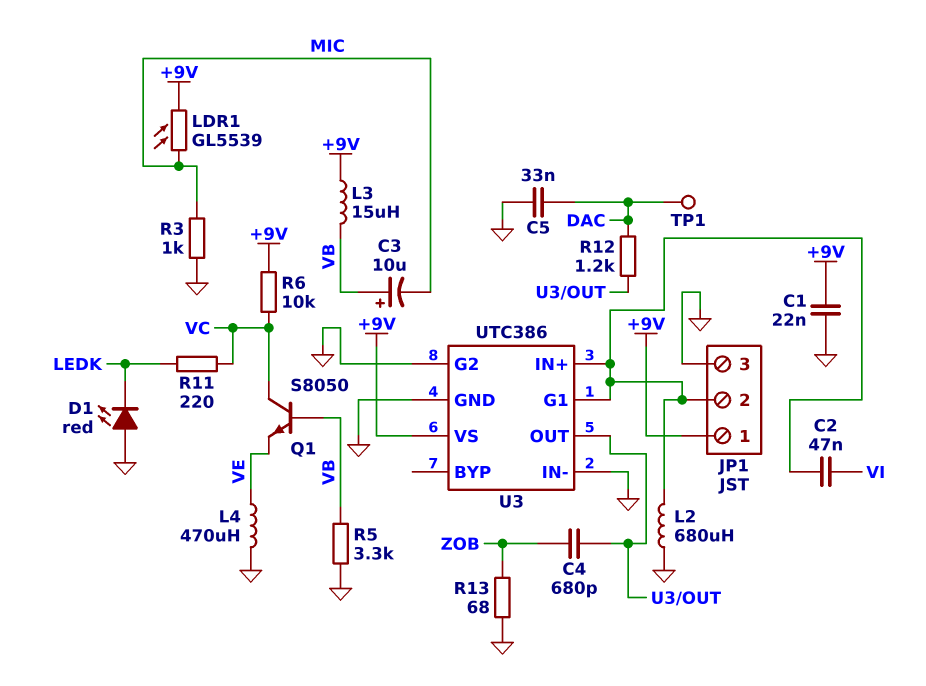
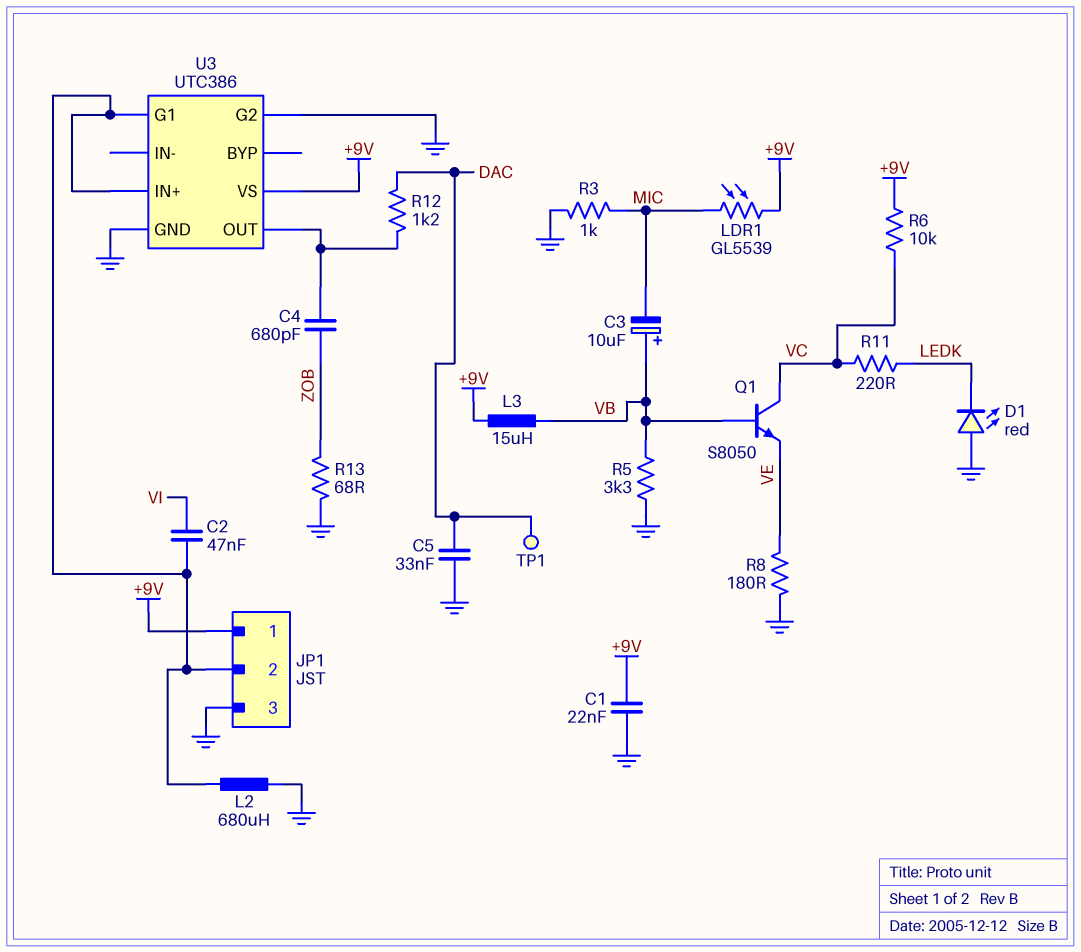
L4: 470uH (GND, VE) -> none
R8: none -> 180 (GND, VE)
U3 pin IN-: GND -> none

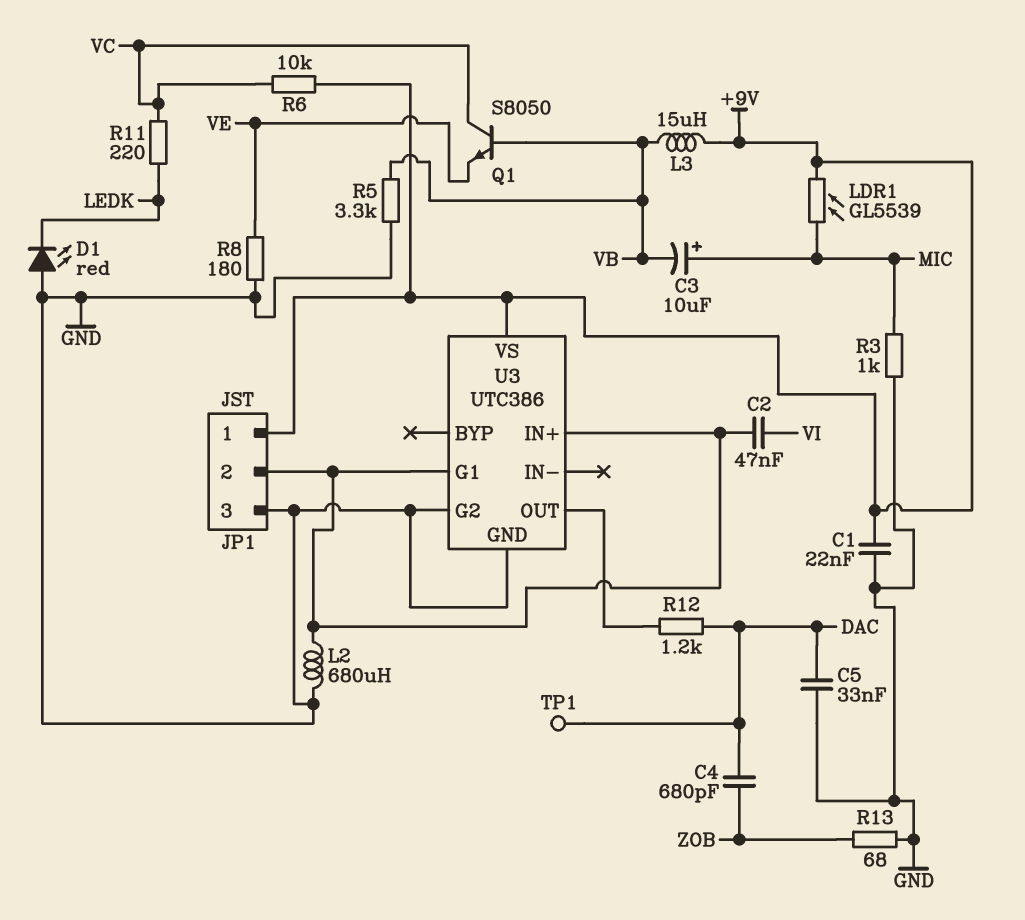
C3: 10uF (plus VB, minus MIC) -> 10uF (plus MIC, minus VB)
C4: 680pF (U3/OUT, ZOB) -> 680pF (DAC, ZOB)

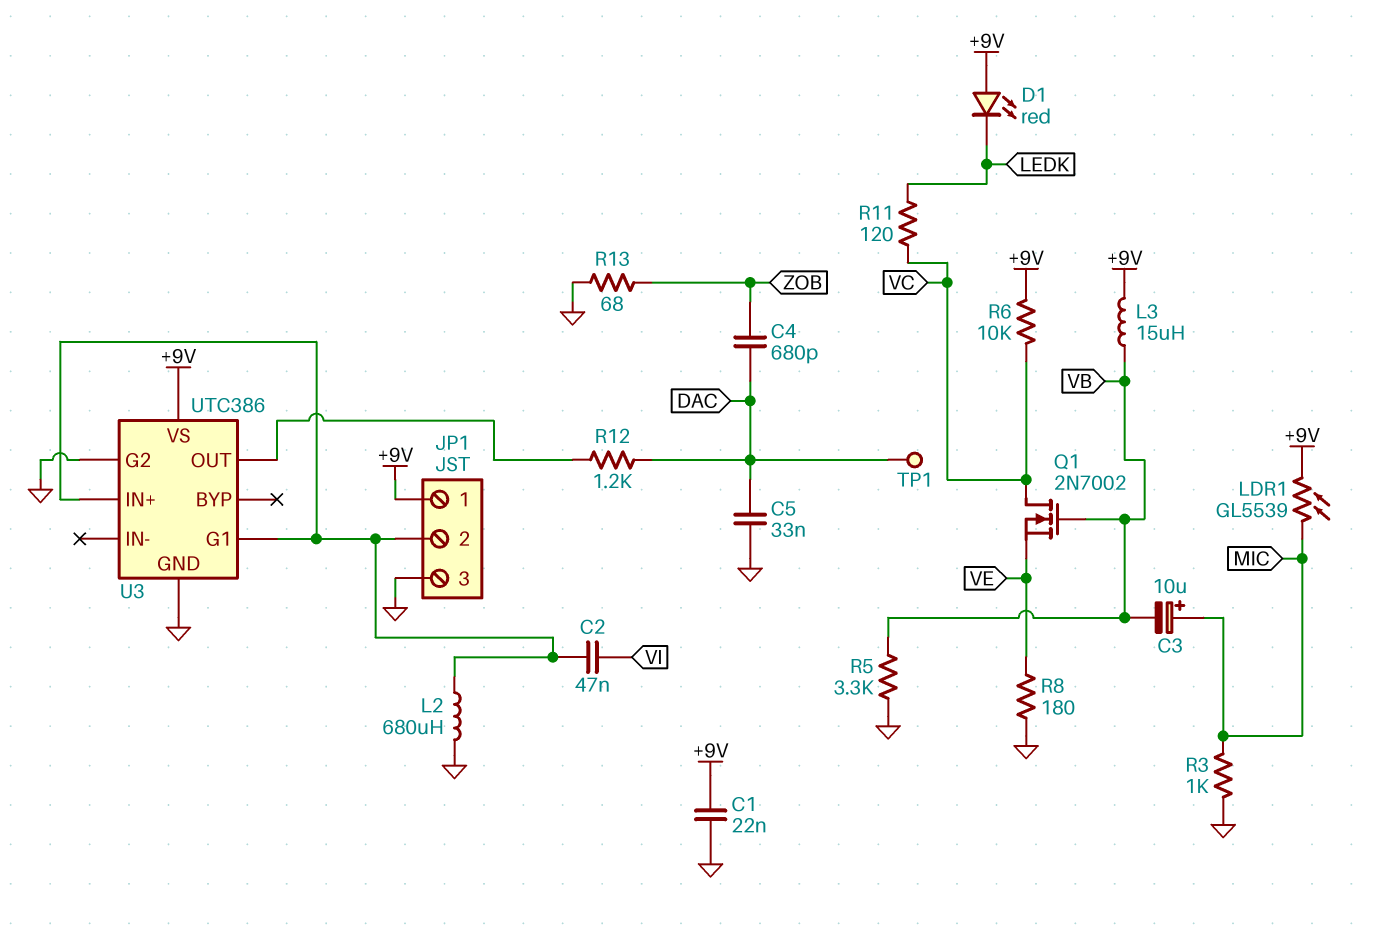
D1: LED red (A GND, K LEDK) -> LED red (A +9V, K LEDK)
Q1: NPN S8050 (B VB, C VC, E VE) -> NMOS 2N7002 (G VB, D VC, S VE)
R11: 220 (LEDK, VC) -> 120 (LEDK, VC)

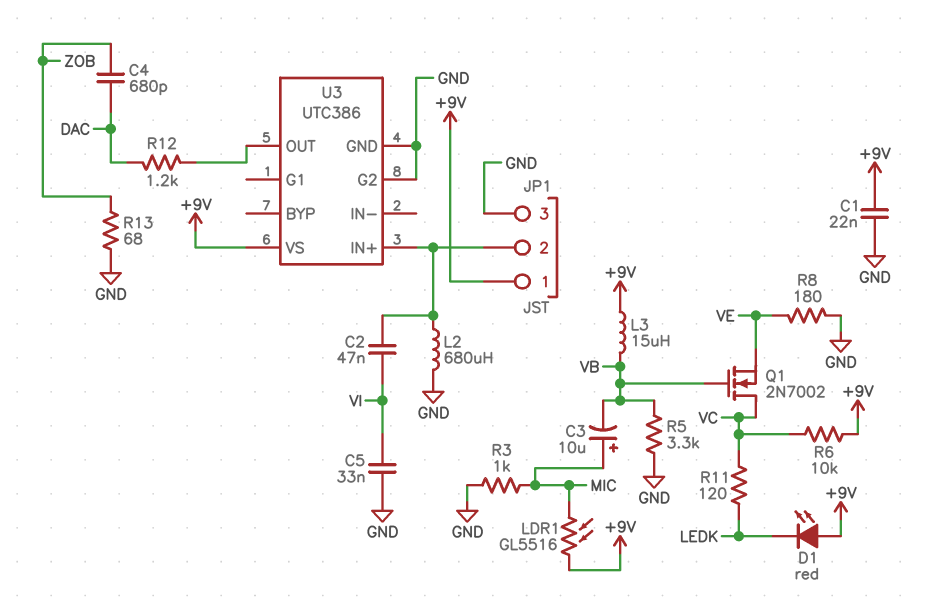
C5: 33nF (DAC, GND) -> 33nF (GND, VI)
LDR1: GL5539 (+9V, MIC) -> GL5516 (+9V, MIC)
TP1: test point (DAC) -> none
U3 pin G1: JP1/2 -> none

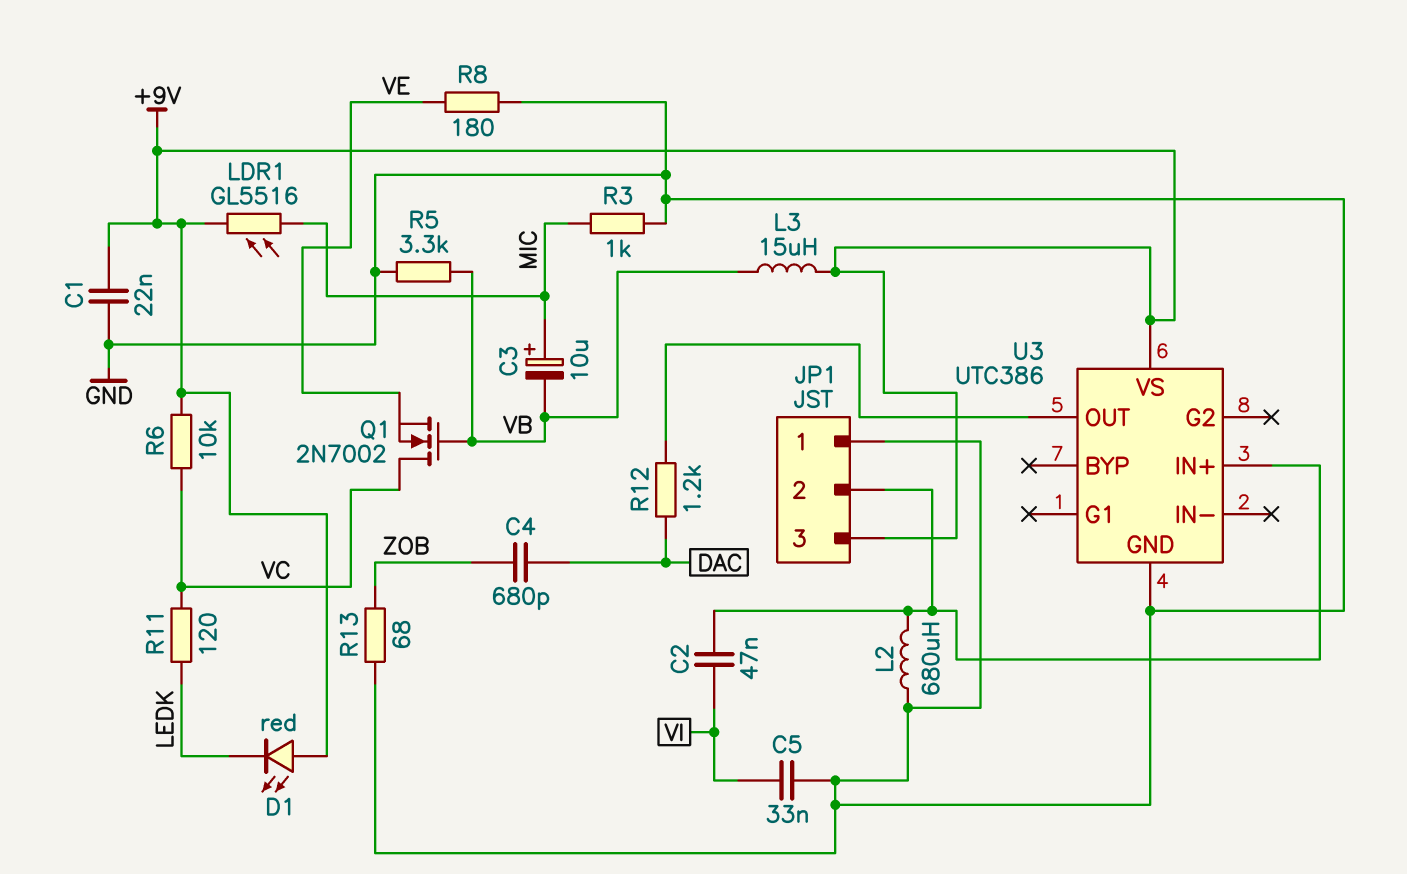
JP1 pin 1: +9V -> GND
JP1 pin 3: GND -> +9V
U3 pin G2: GND -> none

